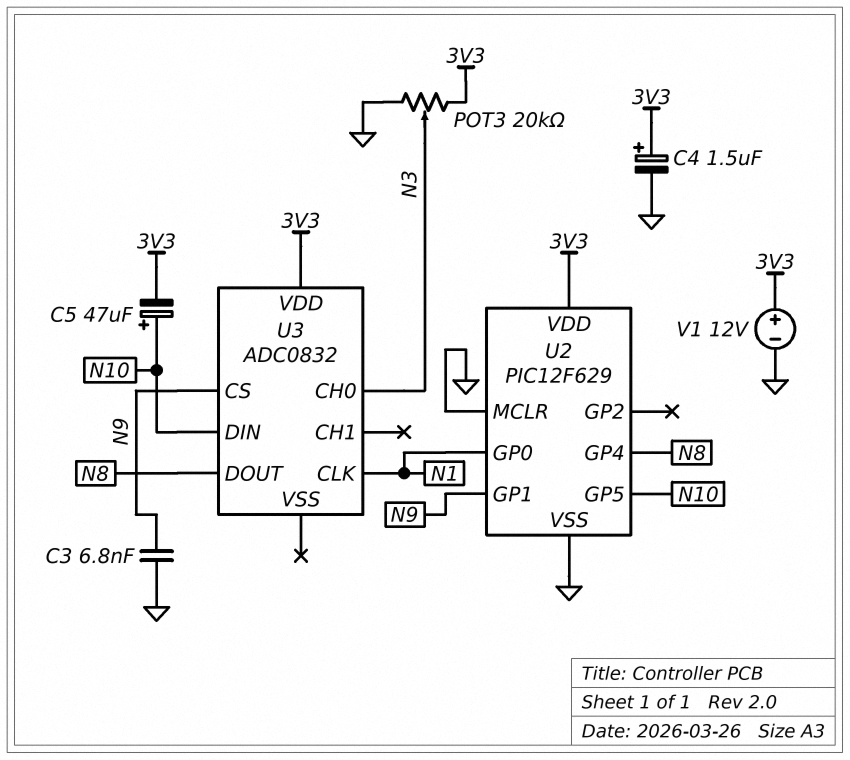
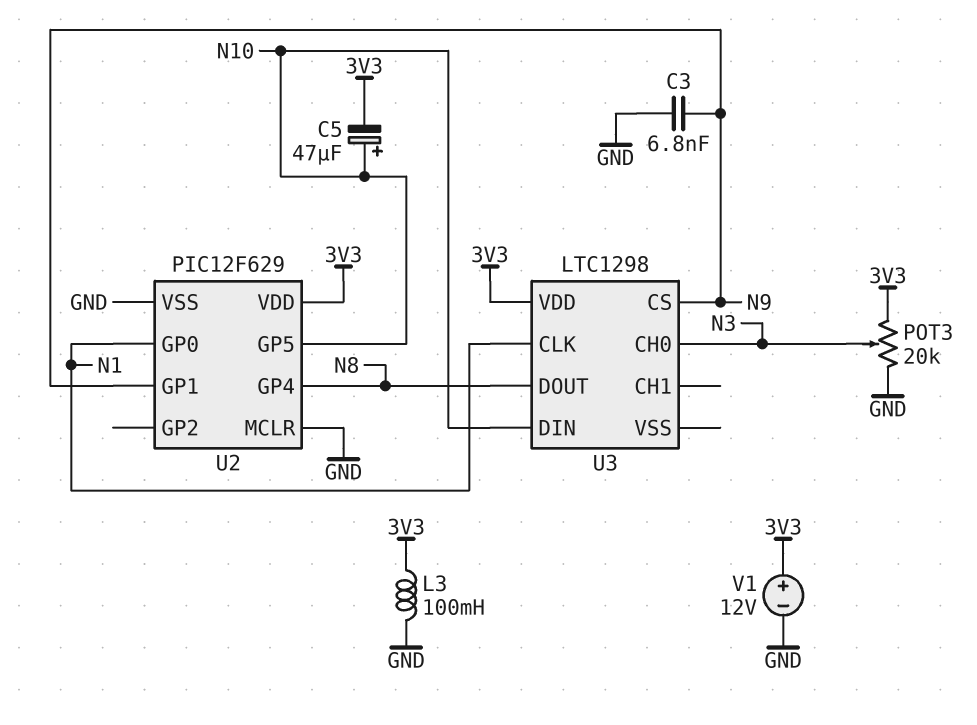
C4: 1.5uF (plus 3V3, minus GND) -> none
L3: none -> 100mH (3V3, GND)
U3: ADC0832 -> LTC1298

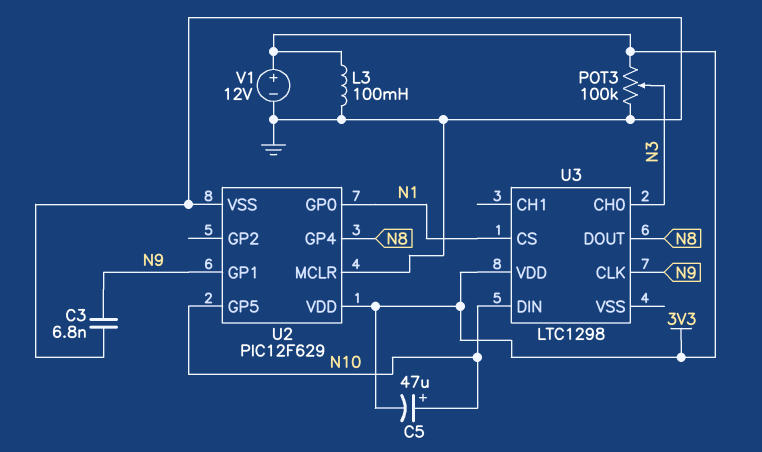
POT3: 20k (3V3, GND, wiper N3) -> 100k (3V3, GND, wiper N3)
U3 pin CLK: N1 -> N9
U3 pin CS: N9 -> N1

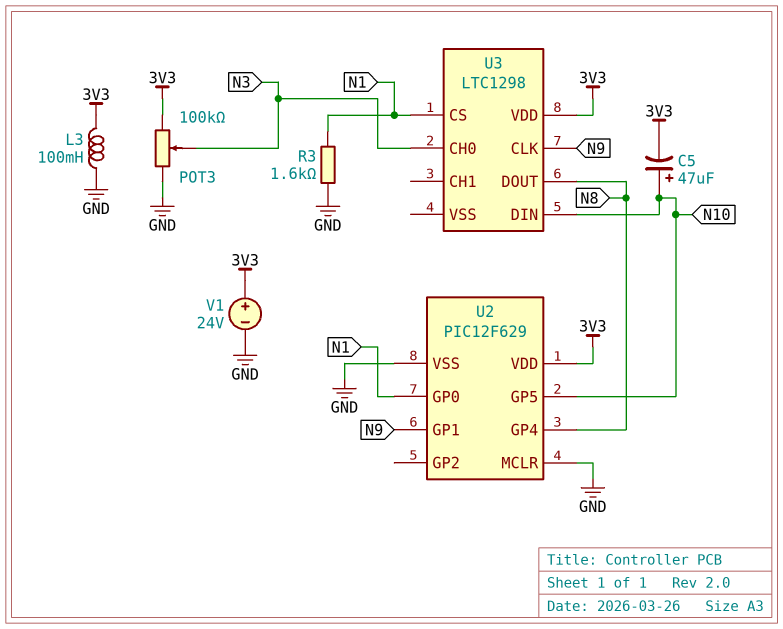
C3: 6.8nF (GND, N9) -> none
R3: none -> 1.6k (GND, N1)
V1: 12V (plus 3V3, minus GND) -> 24V (plus 3V3, minus GND)

